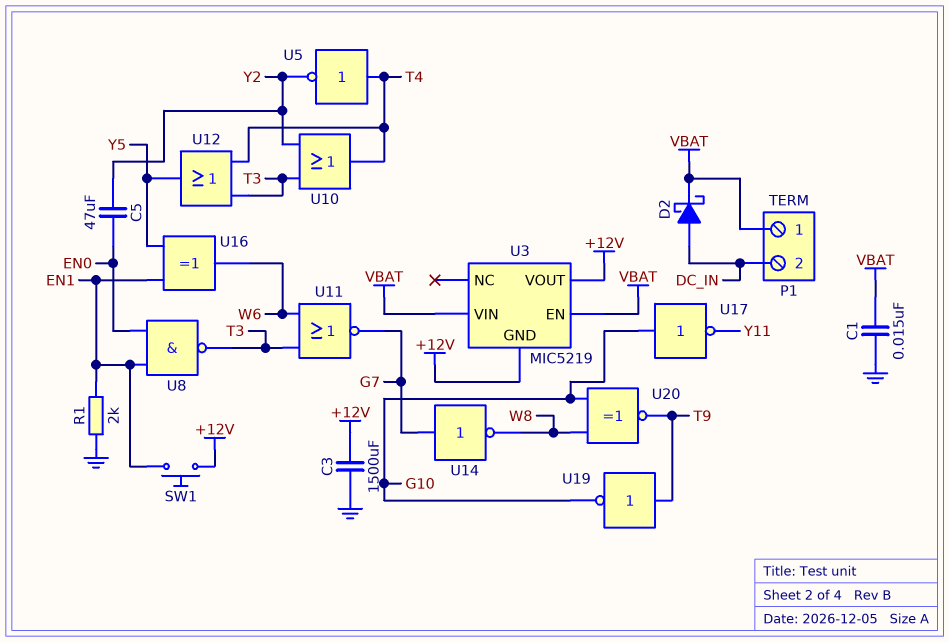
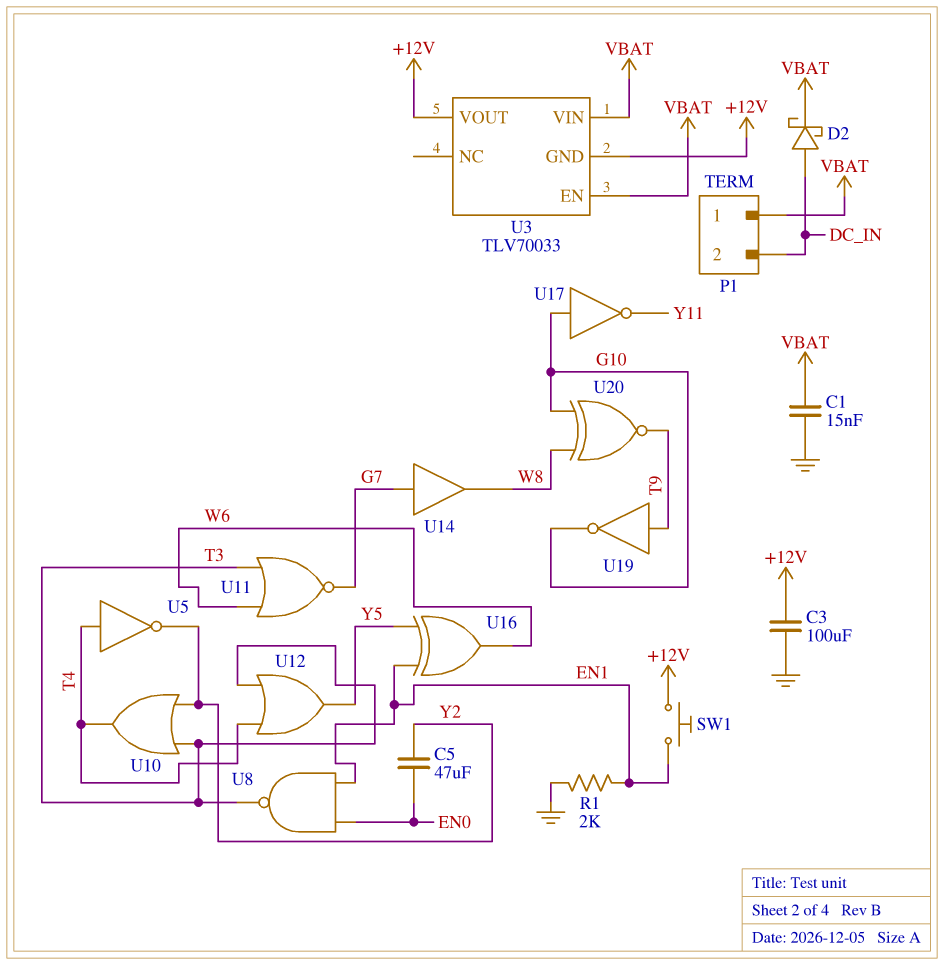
C3: 1500uF (+12V, GND) -> 100uF (+12V, GND)
U3: MIC5219 -> TLV70033
U14: NOT (in G7, out W8) -> buffer (in G7, out W8)

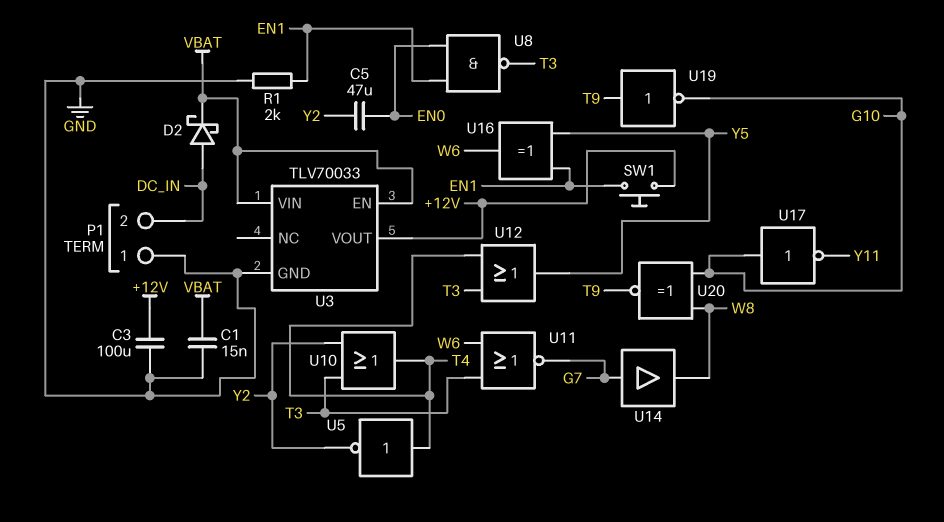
P1 pin 1: VBAT -> GND
U3 pin GND: +12V -> GND

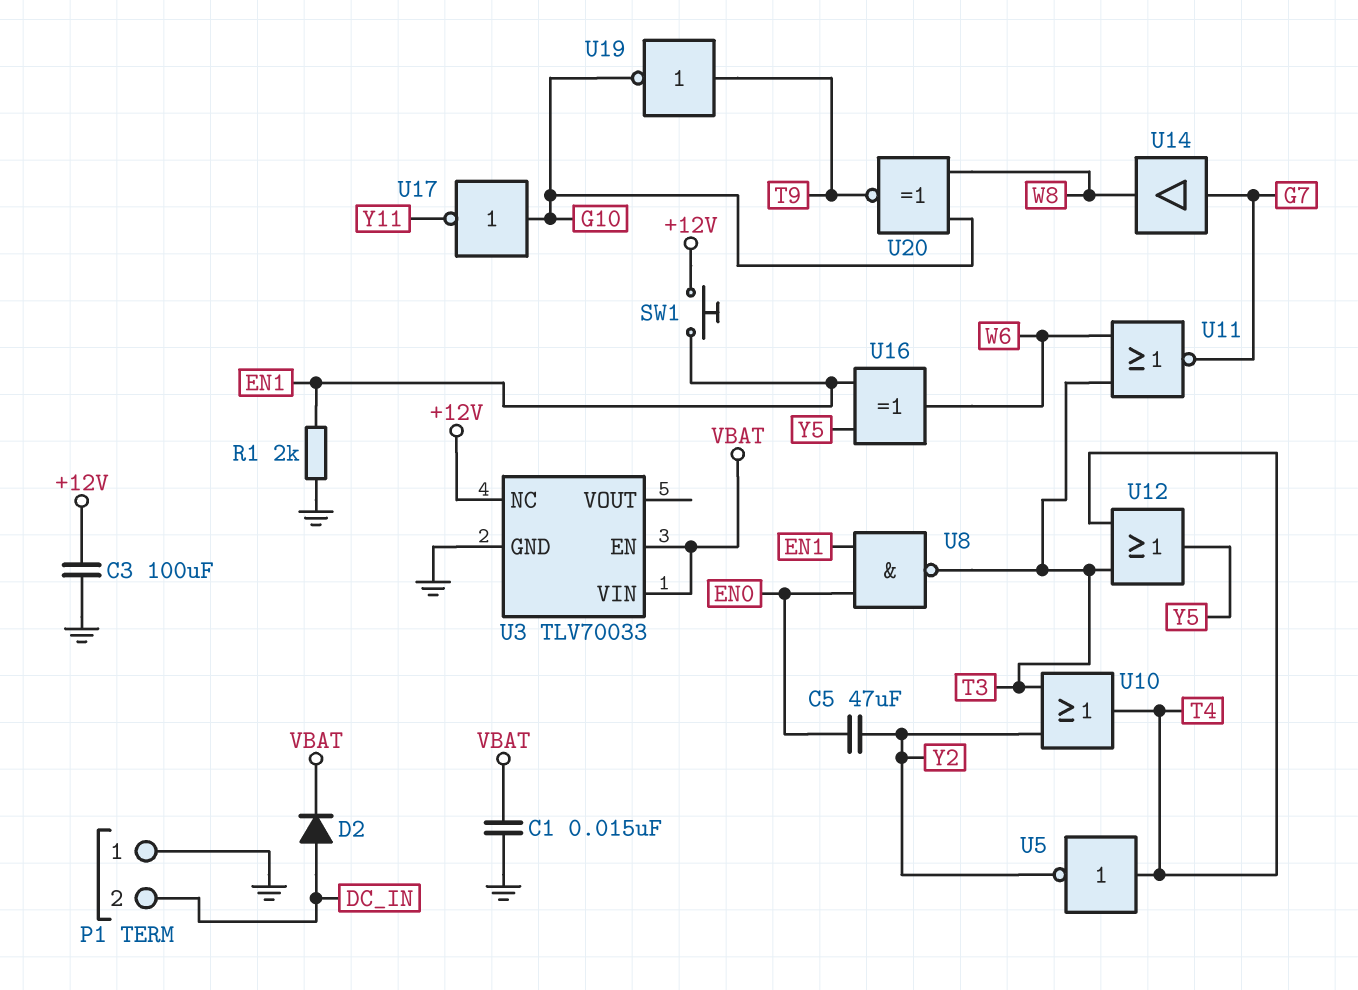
D2: schottky (A DC_IN, K VBAT) -> diode (A DC_IN, K VBAT)
U3 pin NC: none -> +12V
U3 pin VOUT: +12V -> none

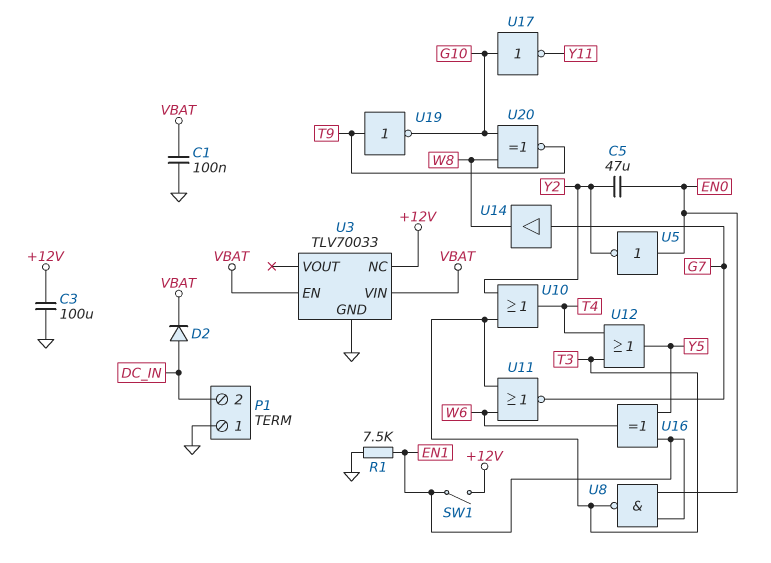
C1: 15nF (GND, VBAT) -> 100nF (GND, VBAT)
R1: 2k (EN1, GND) -> 7.5k (EN1, GND)
SW1: button (+12V, EN1) -> switch (+12V, EN1)
U5: NOT (in T4, out Y2) -> NOT (in EN0, out Y2)

